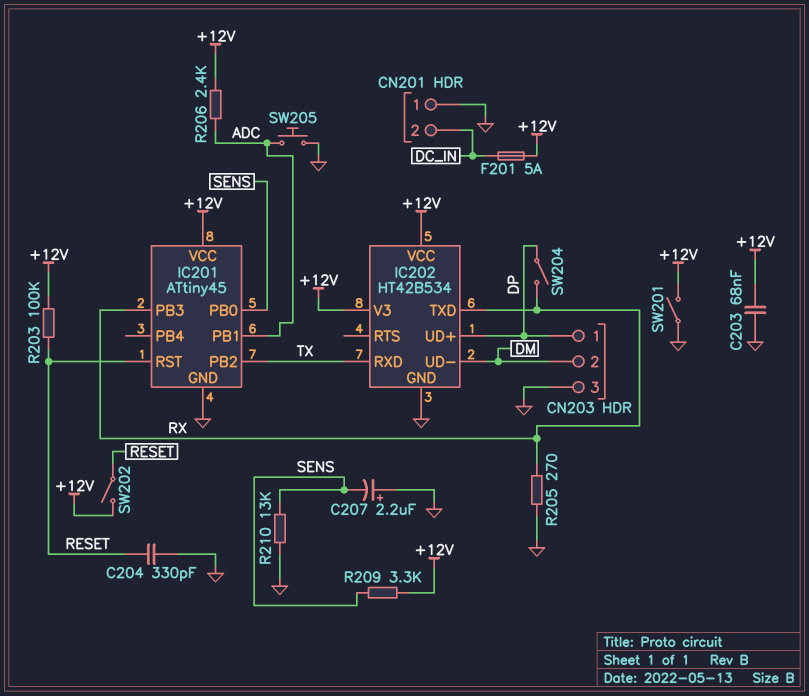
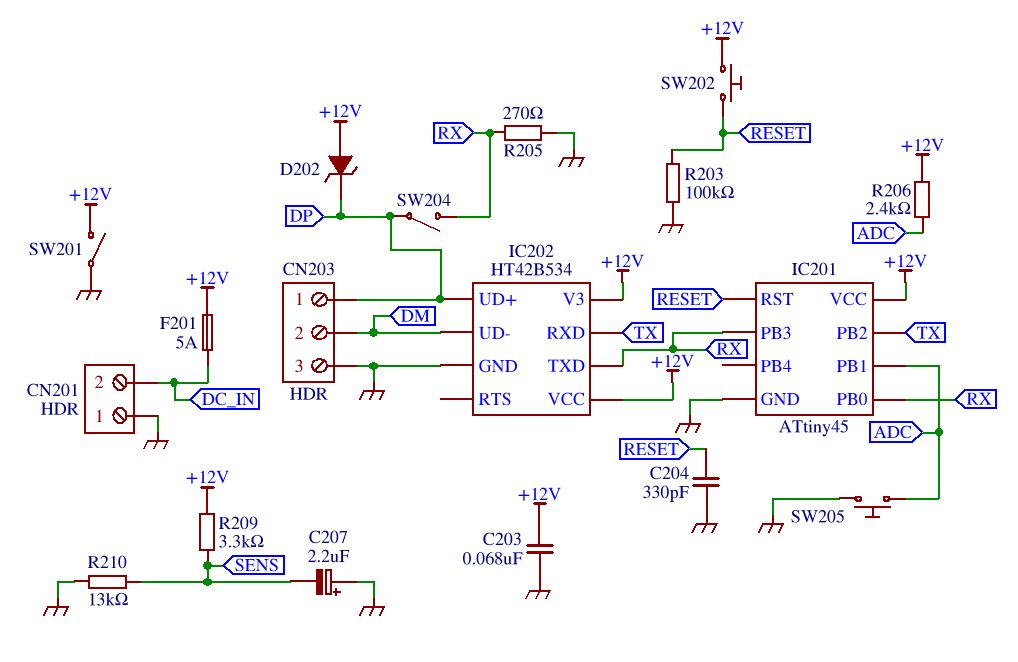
D202: none -> zener (A +12V, K DP)
IC201 pin PB0: SENS -> RX
R203: 100k (+12V, RESET) -> 100k (GND, RESET)
SW202: switch (+12V, RESET) -> button (+12V, RESET)

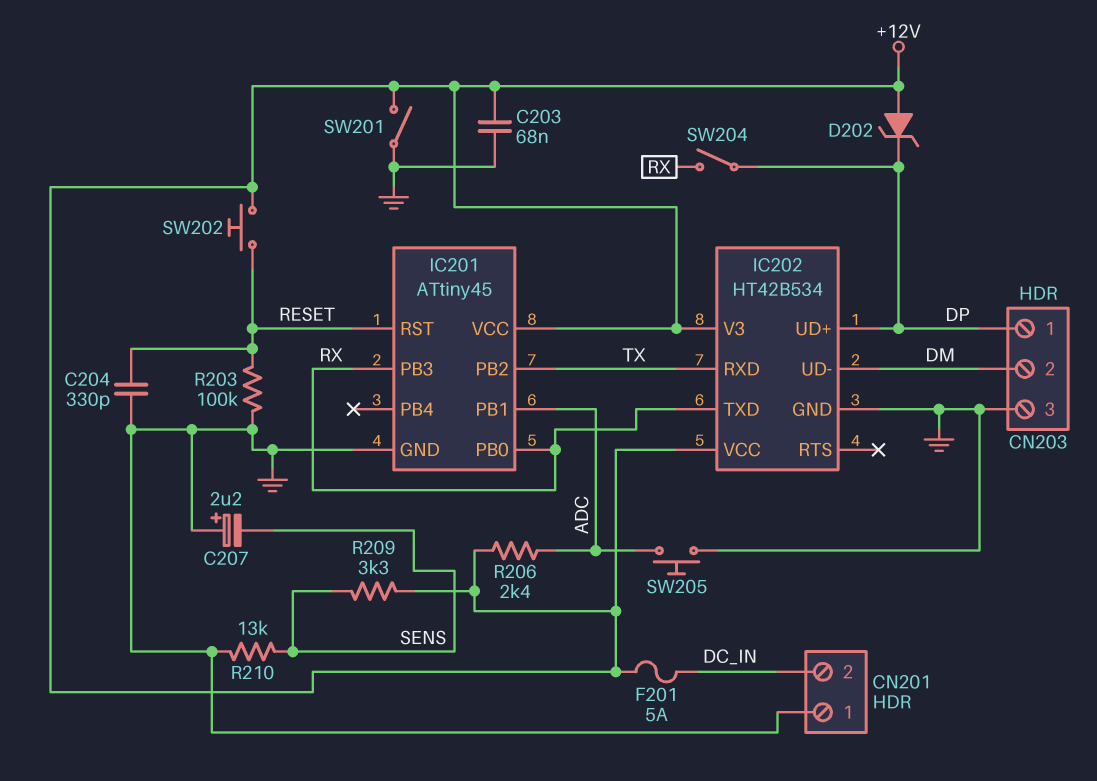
R205: 270 (GND, RX) -> none

